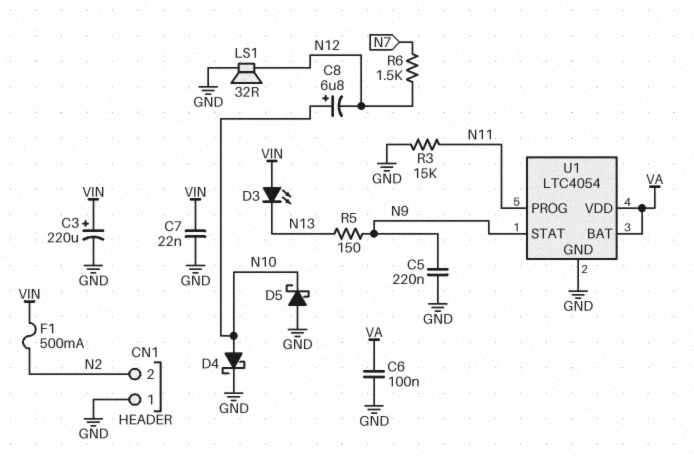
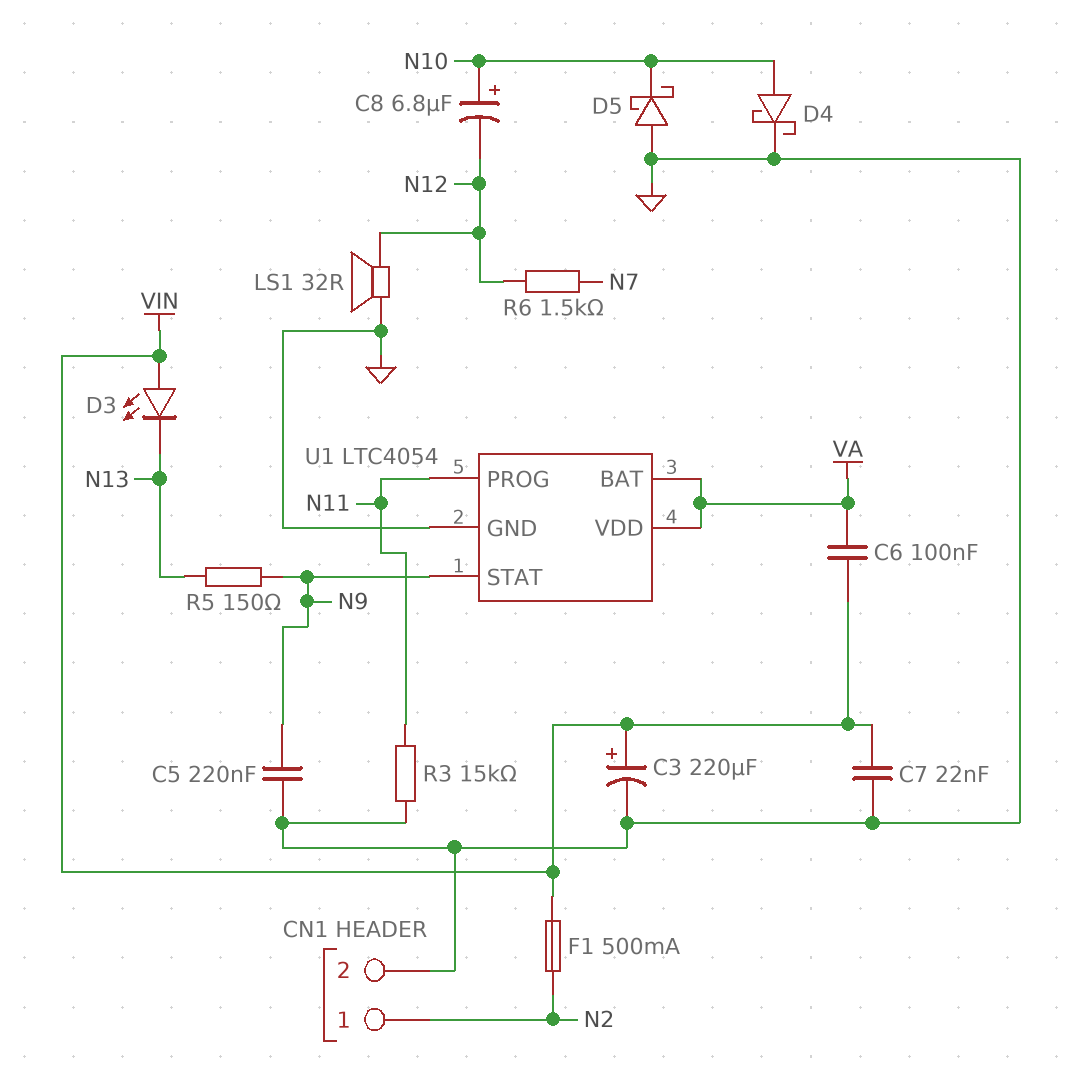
C6: 100nF (GND, VA) -> 100nF (VA, VIN)
CN1 pin 1: GND -> N2
CN1 pin 2: N2 -> GND

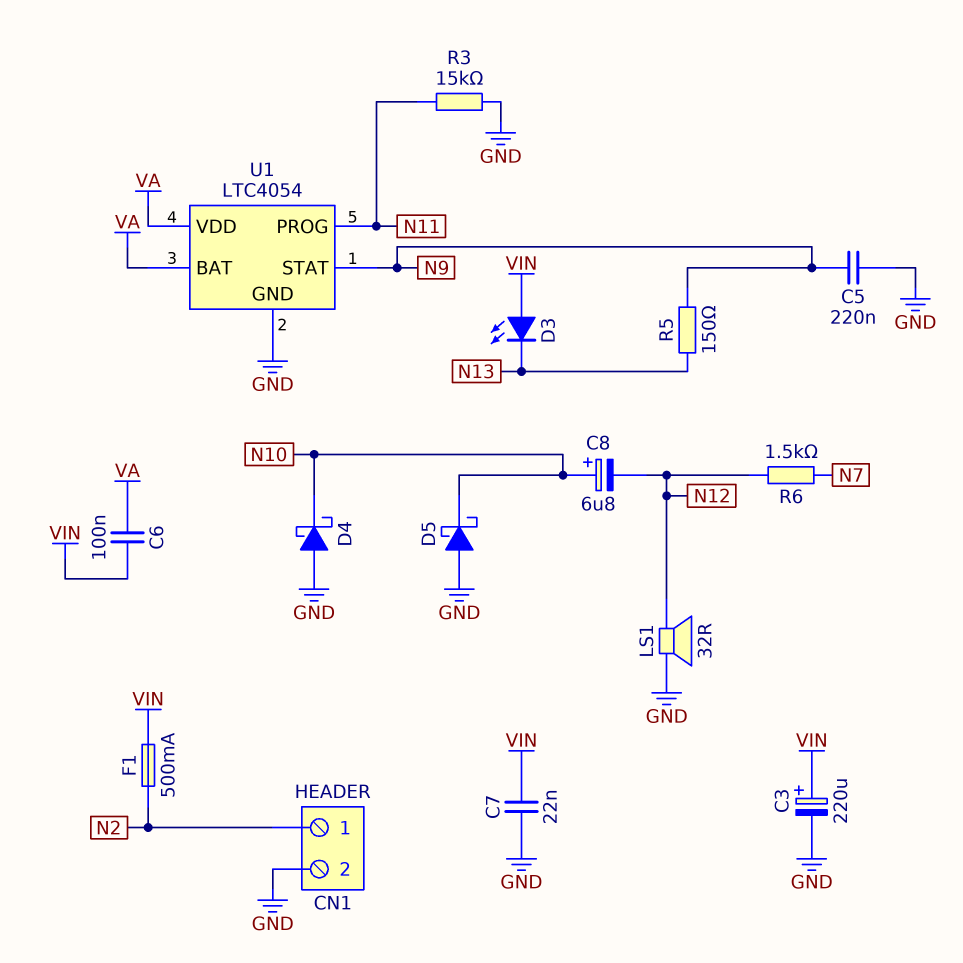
D4: schottky (A N10, K GND) -> schottky (A GND, K N10)

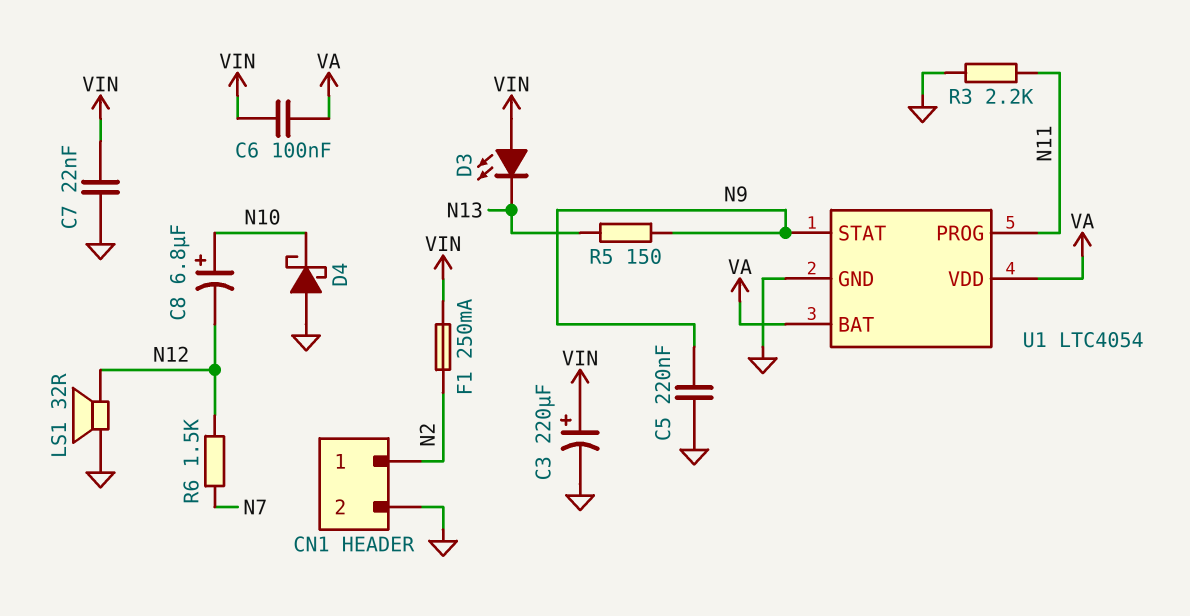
D5: schottky (A GND, K N10) -> none
F1: 500mA (N2, VIN) -> 250mA (N2, VIN)
R3: 15k (GND, N11) -> 2.2k (GND, N11)

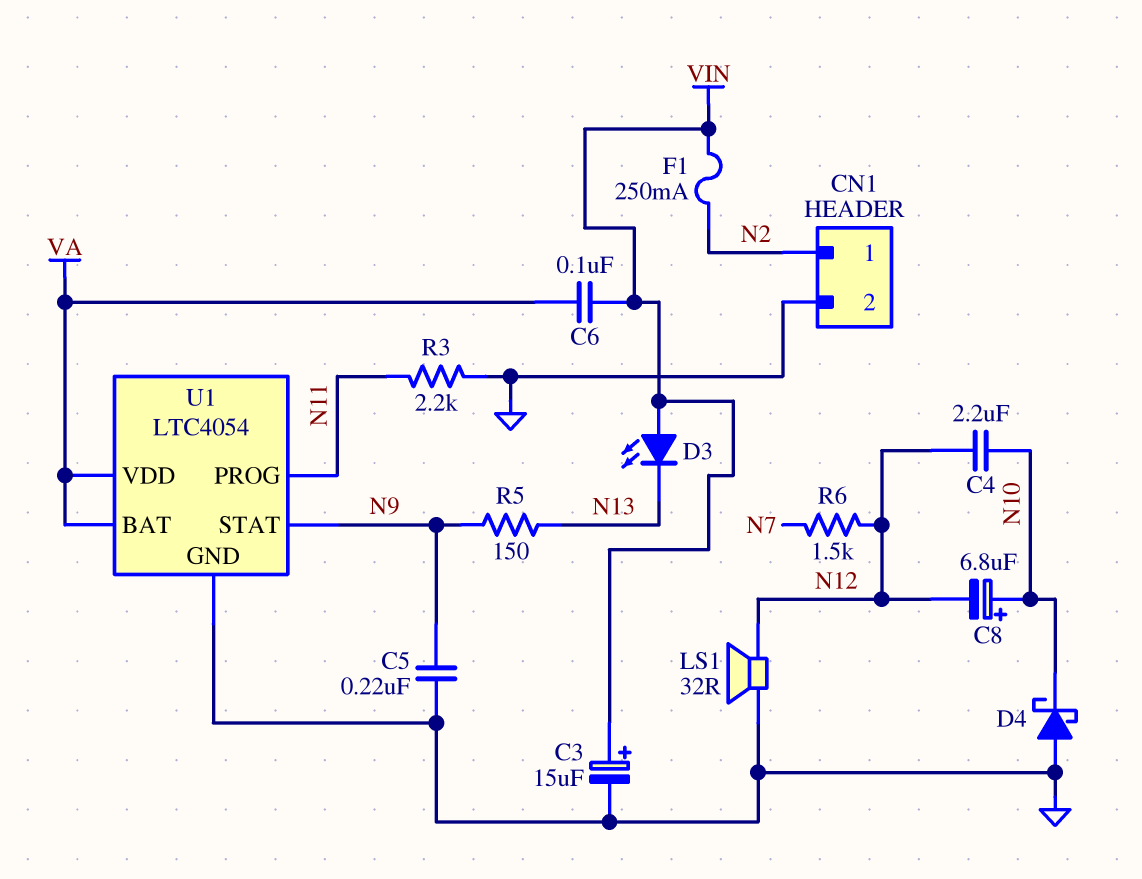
C3: 220uF (plus VIN, minus GND) -> 15uF (plus VIN, minus GND)
C4: none -> 2.2uF (N10, N12)
C7: 22nF (GND, VIN) -> none

